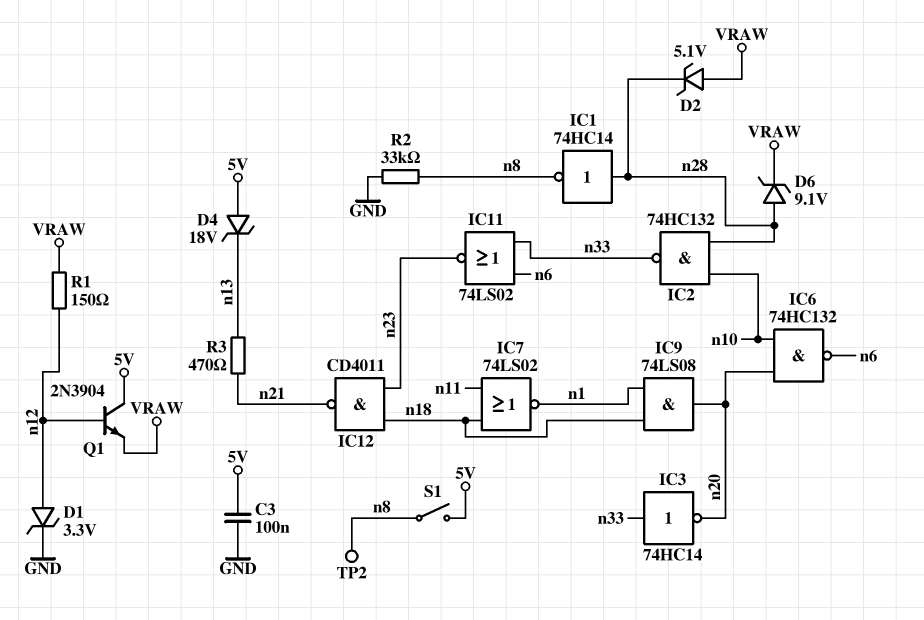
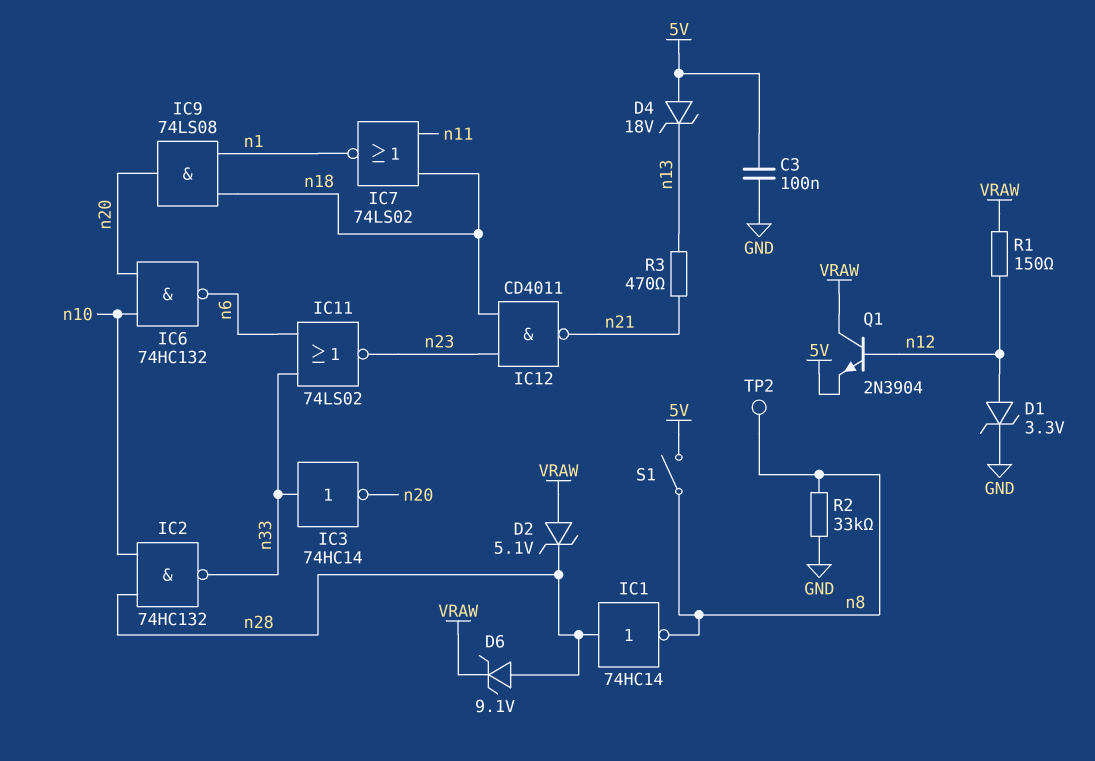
Q1: NPN 2N3904 (B n12, C 5V, E VRAW) -> NPN 2N3904 (B n12, C VRAW, E 5V)

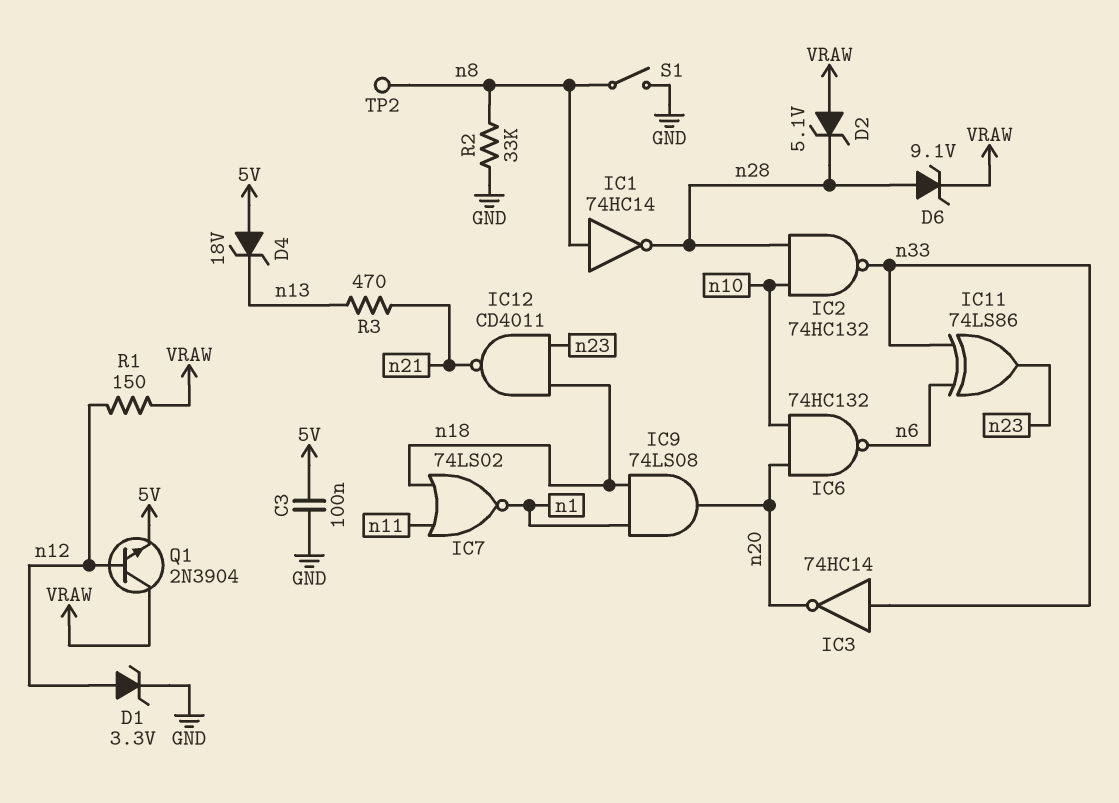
IC1: NOT 74HC14 (in n28, out n8) -> NOT 74HC14 (in n8, out n28)
IC11: NOR 74LS02 (in n6, in n33, out n23) -> XOR 74LS86 (in n6, in n33, out n23)
S1: switch (5V, n8) -> switch (GND, n8)

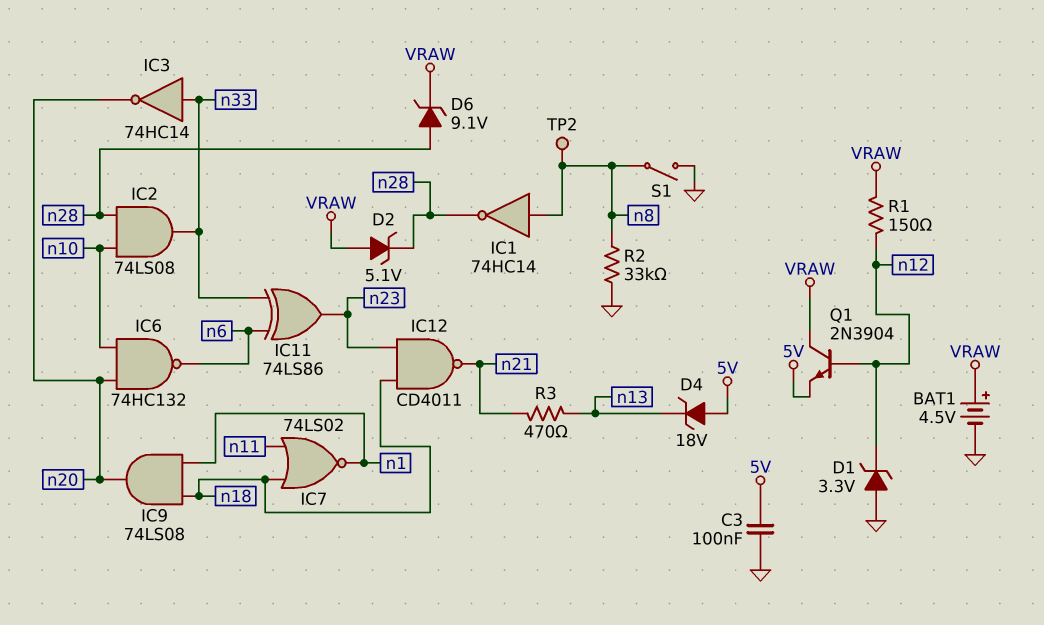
BAT1: none -> 4.5V (plus VRAW, minus GND)
D1: zener 3.3V (A n12, K GND) -> zener 3.3V (A GND, K n12)
IC2: NAND 74HC132 (in n10, in n28, out n33) -> AND 74LS08 (in n10, in n28, out n33)

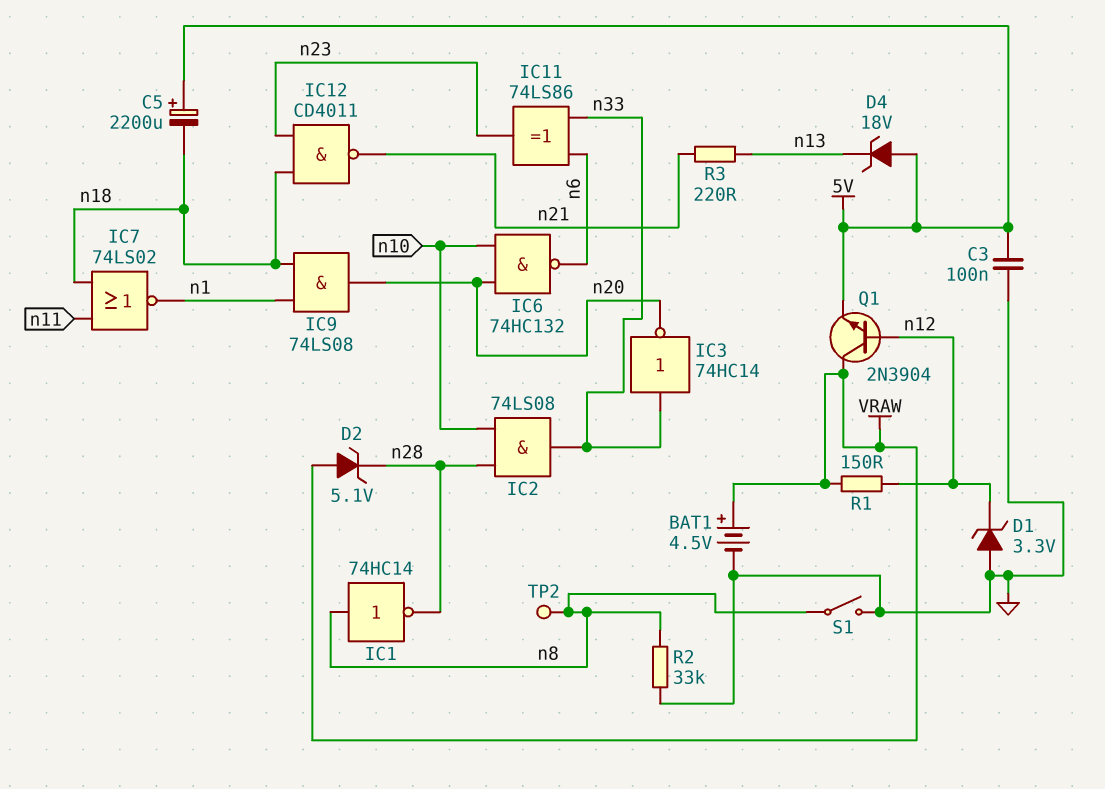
C5: none -> 2200uF (plus 5V, minus n18)
D6: zener 9.1V (A n28, K VRAW) -> none
R3: 470 (n13, n21) -> 220 (n13, n21)

